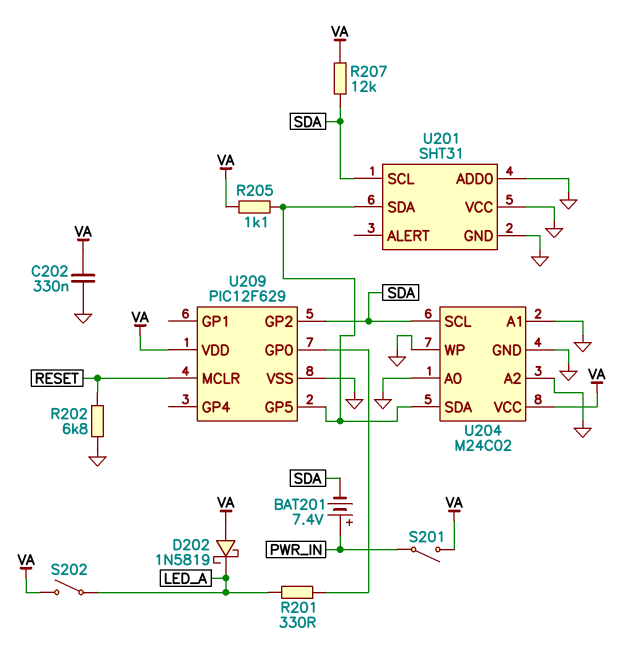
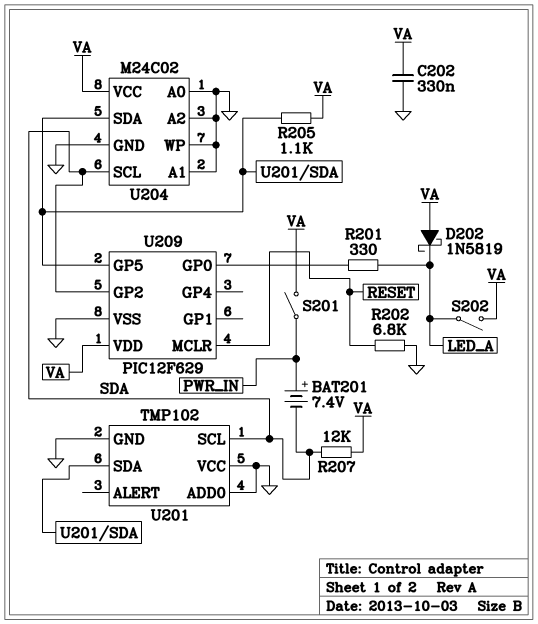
U201: SHT31 -> TMP102

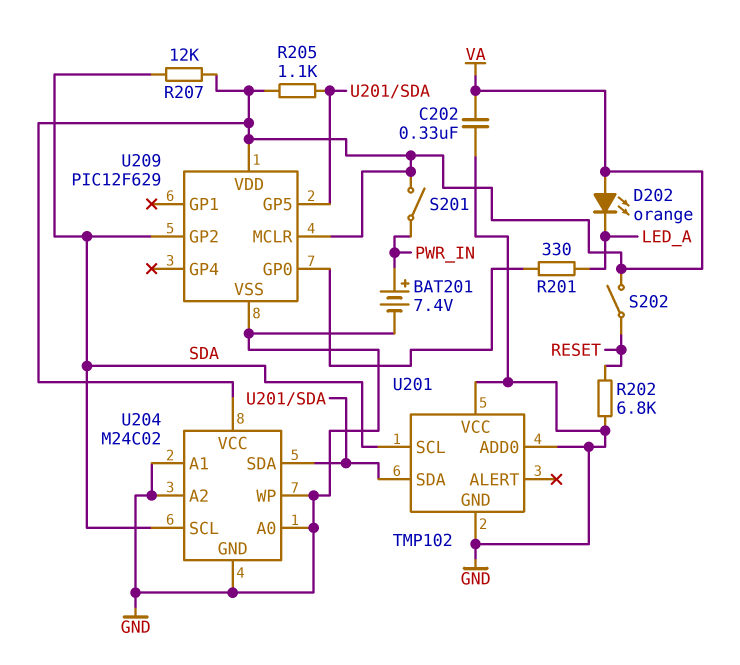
BAT201: 7.4V (plus PWR_IN, minus SDA) -> 7.4V (plus PWR_IN, minus GND)
D202: schottky 1N5819 (A VA, K LED_A) -> LED orange (A VA, K LED_A)
S202: switch (LED_A, VA) -> switch (RESET, VA)
U209 pin MCLR: RESET -> VA

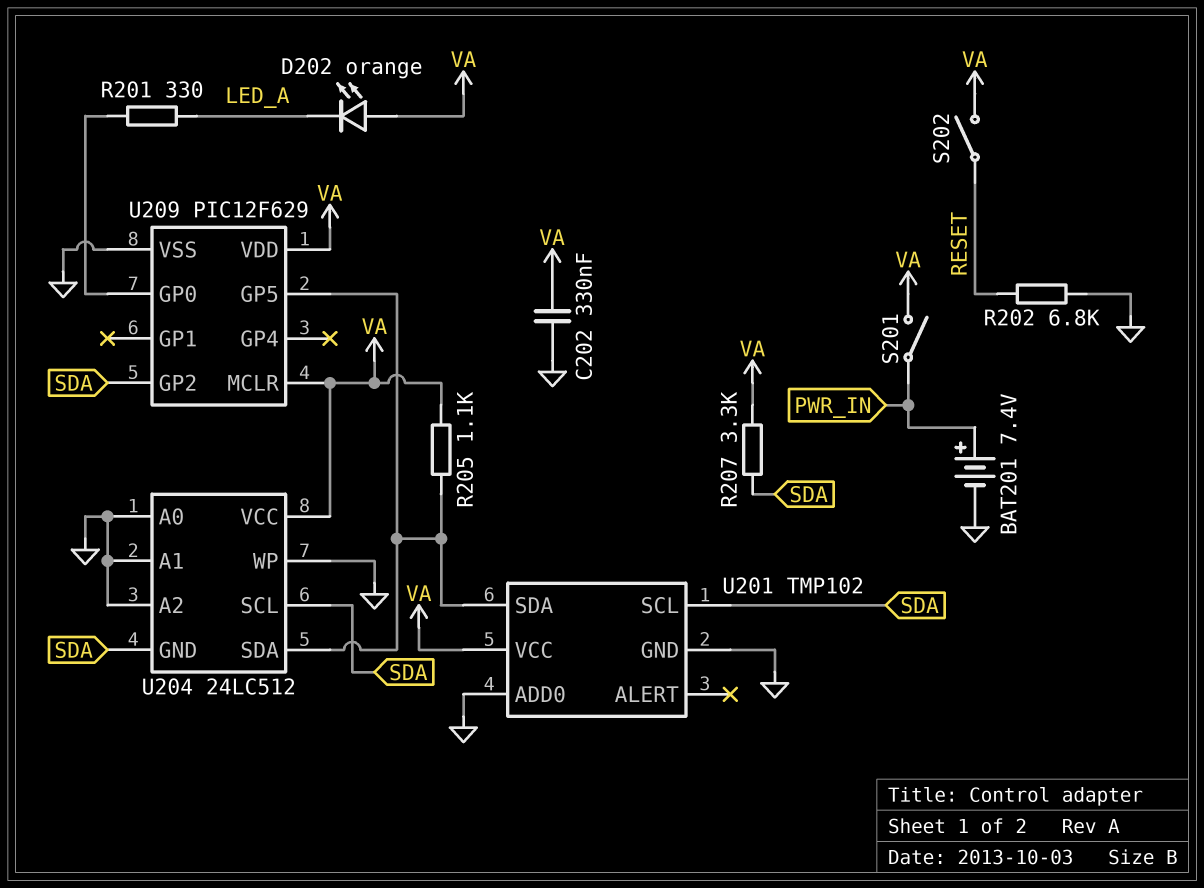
R207: 12k (SDA, VA) -> 3.3k (SDA, VA)
U201 pin VCC: GND -> VA
U204: M24C02 -> 24LC512
U204 pin GND: GND -> SDA

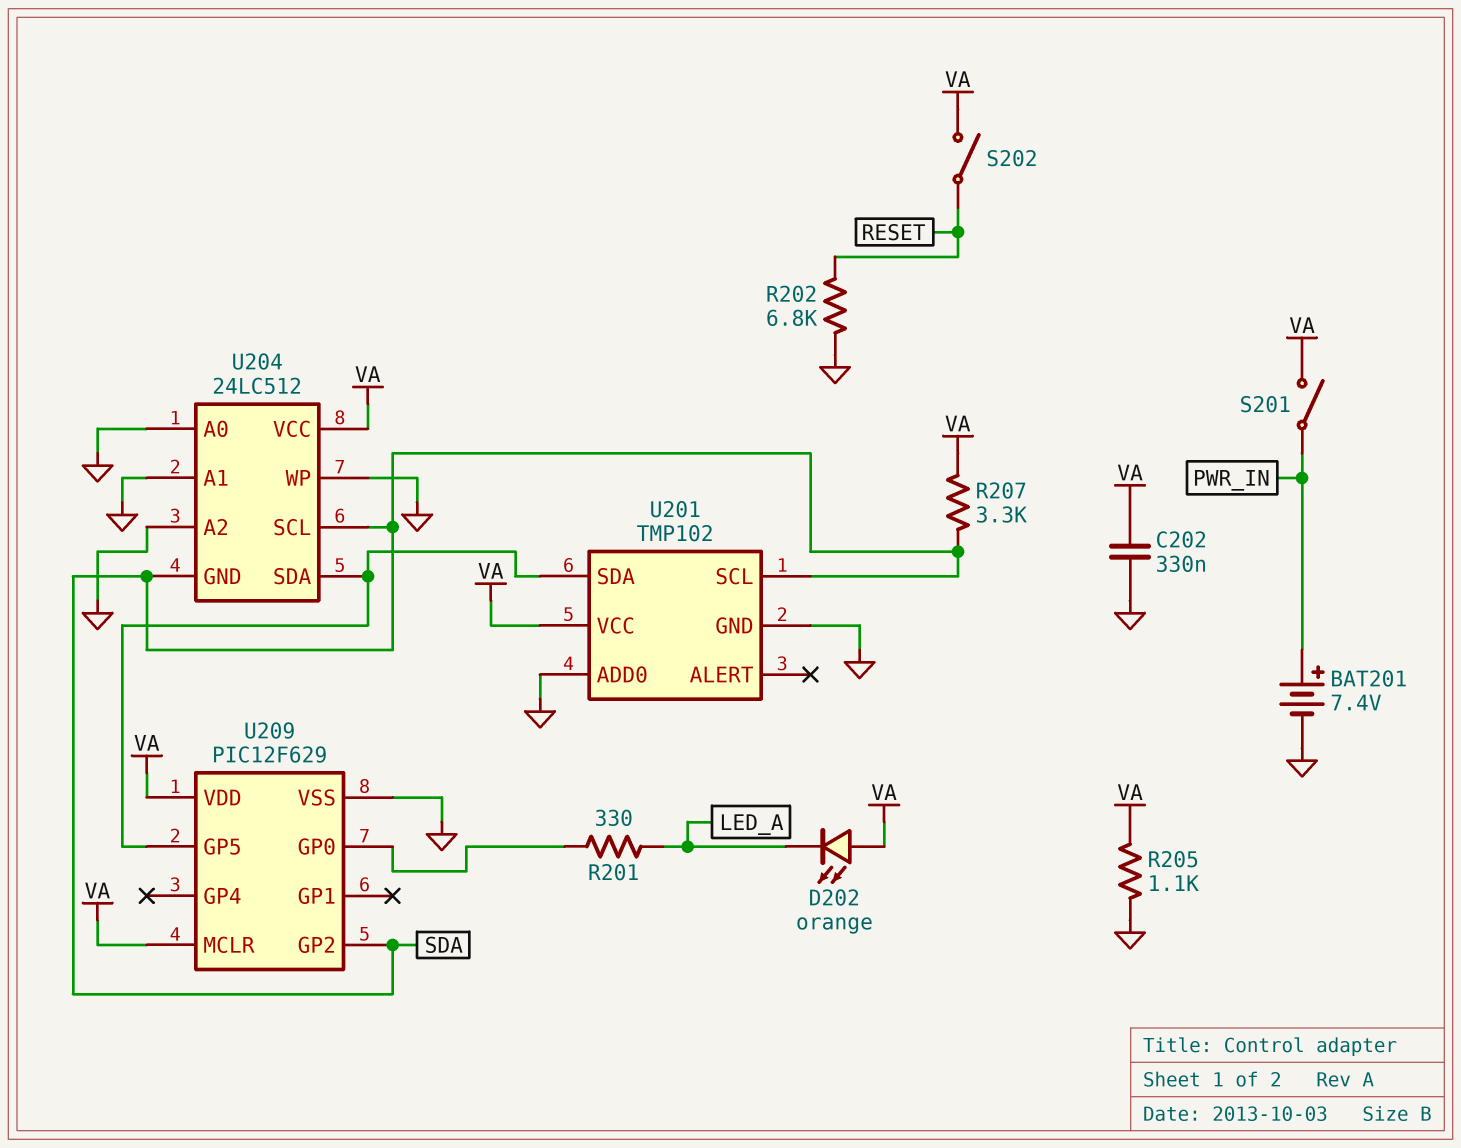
R205: 1.1k (U201/SDA, VA) -> 1.1k (GND, VA)

